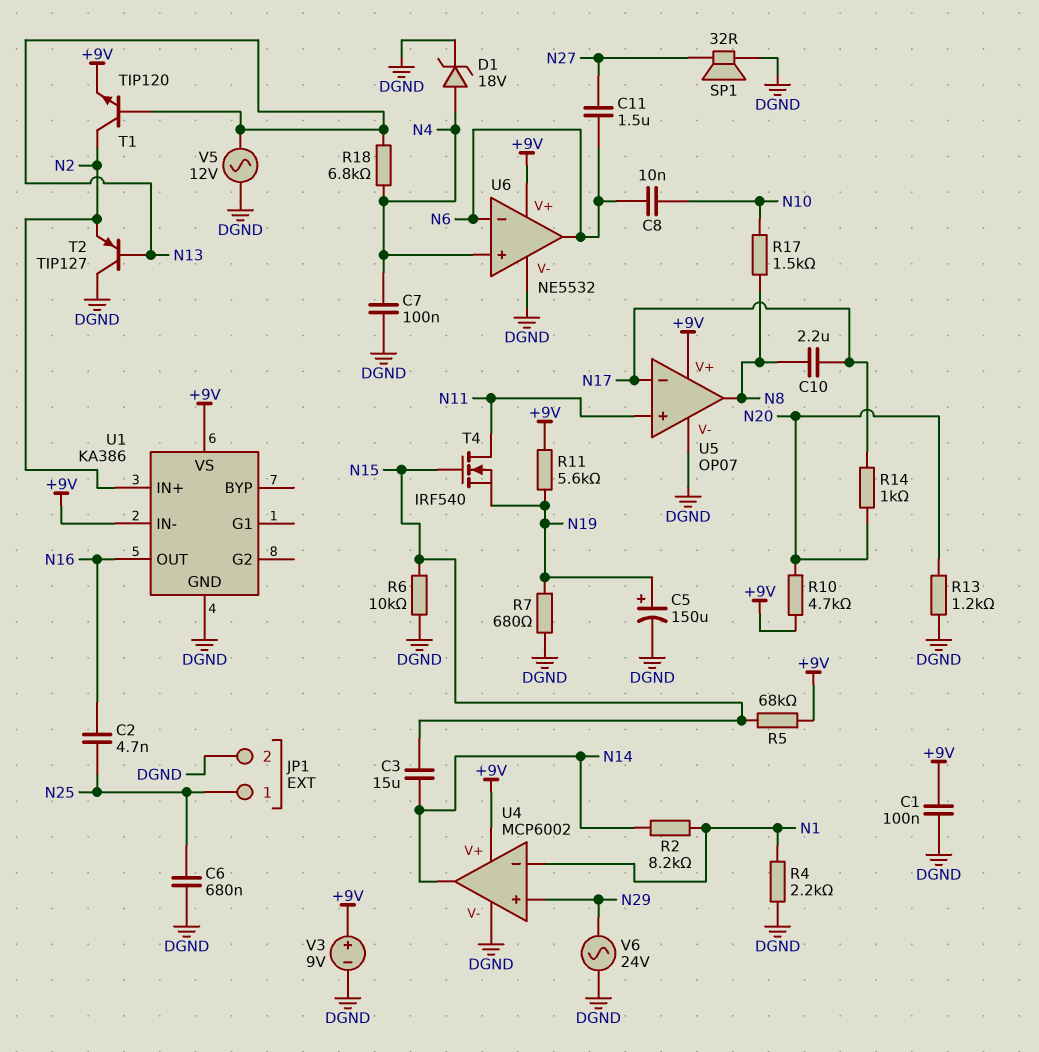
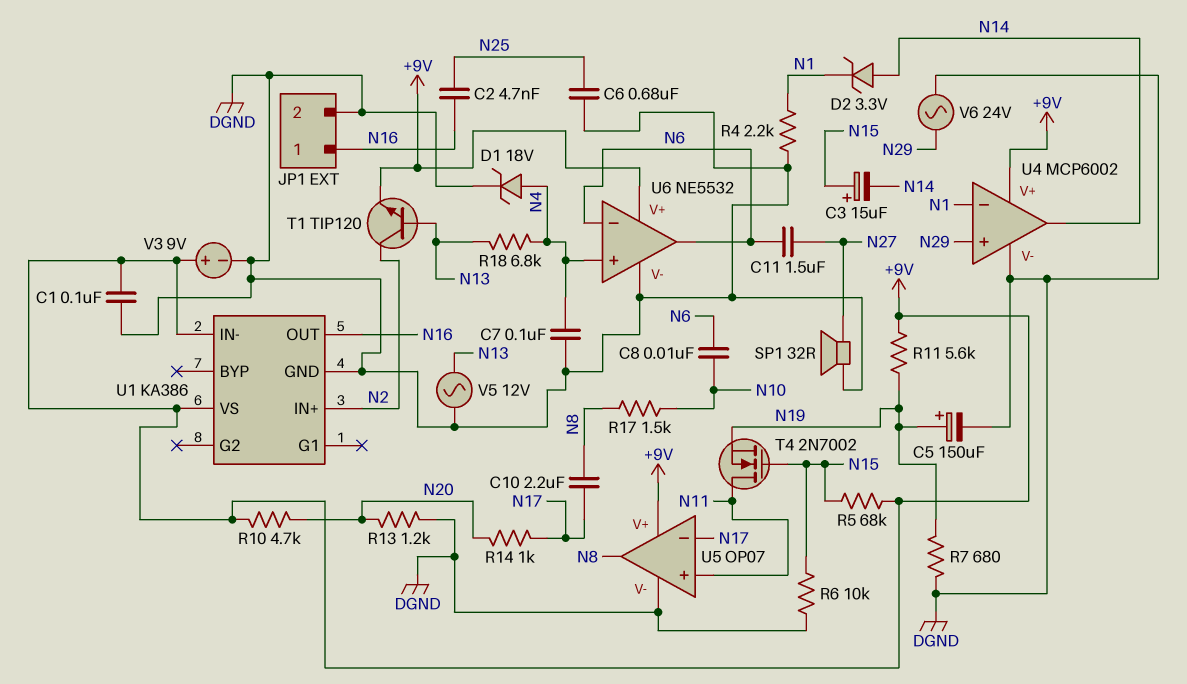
C3: 15uF (N14, N15) -> 15uF (plus N15, minus N14)
D2: none -> zener 3.3V (A N14, K N1)
JP1 pin 1: N25 -> N16
R2: 8.2k (N1, N14) -> none
T2: PNP TIP127 (B N13, C DGND, E N2) -> none
T4: NMOS IRF540 (G N15, D N11, S N19) -> NMOS 2N7002 (G N15, D N11, S N19)

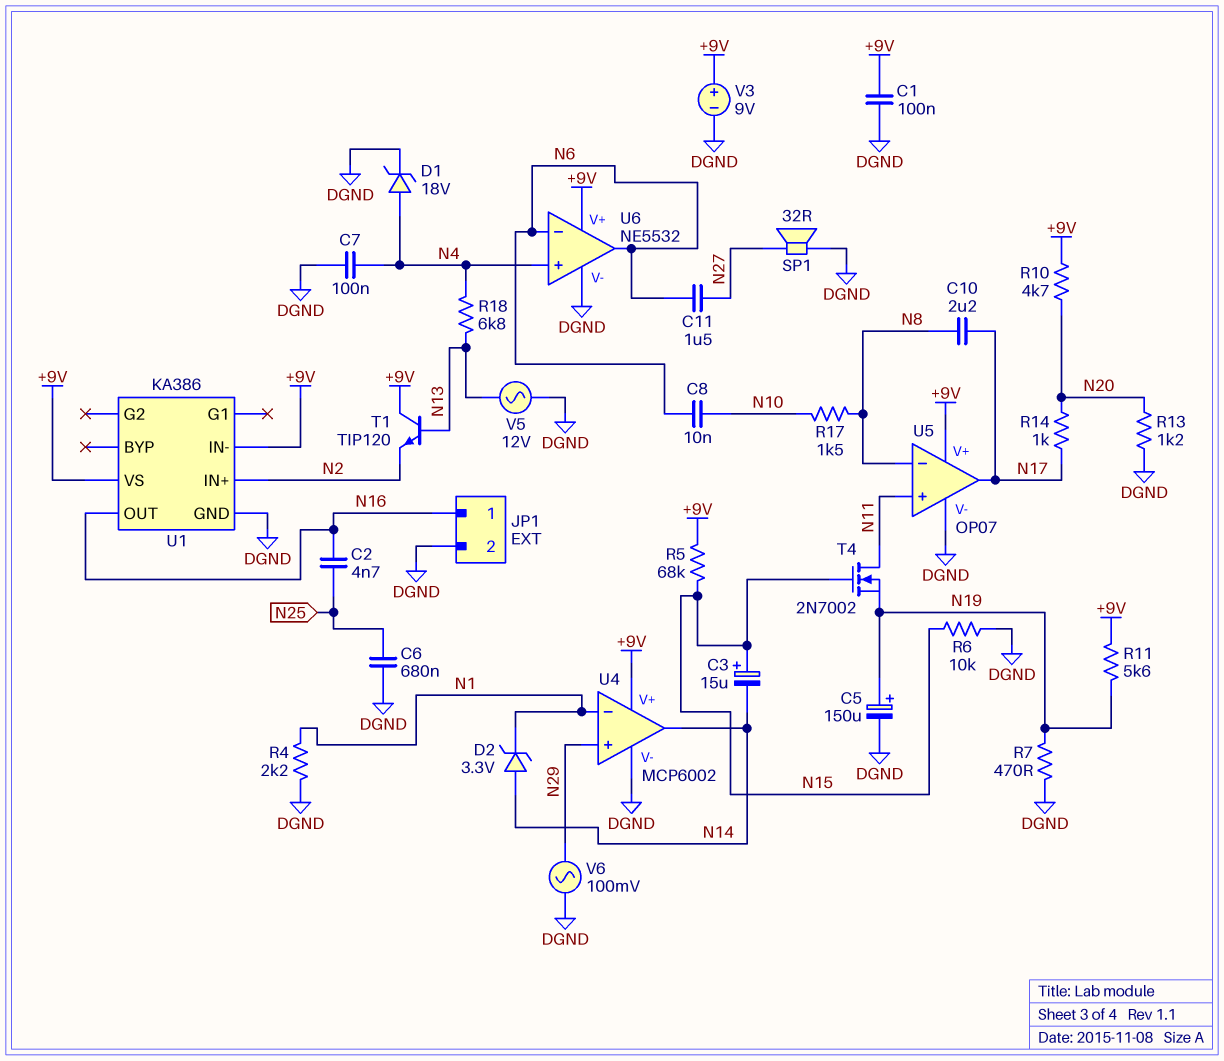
R7: 680 (DGND, N19) -> 470 (DGND, N19)
T1: NPN TIP120 (B N13, C N2, E +9V) -> NPN TIP120 (B N13, C +9V, E N2)
U5 pin in-: N17 -> N8
U5 pin out: N8 -> N17
V6: AC 24V (DGND, N29) -> AC 100mV (DGND, N29)

